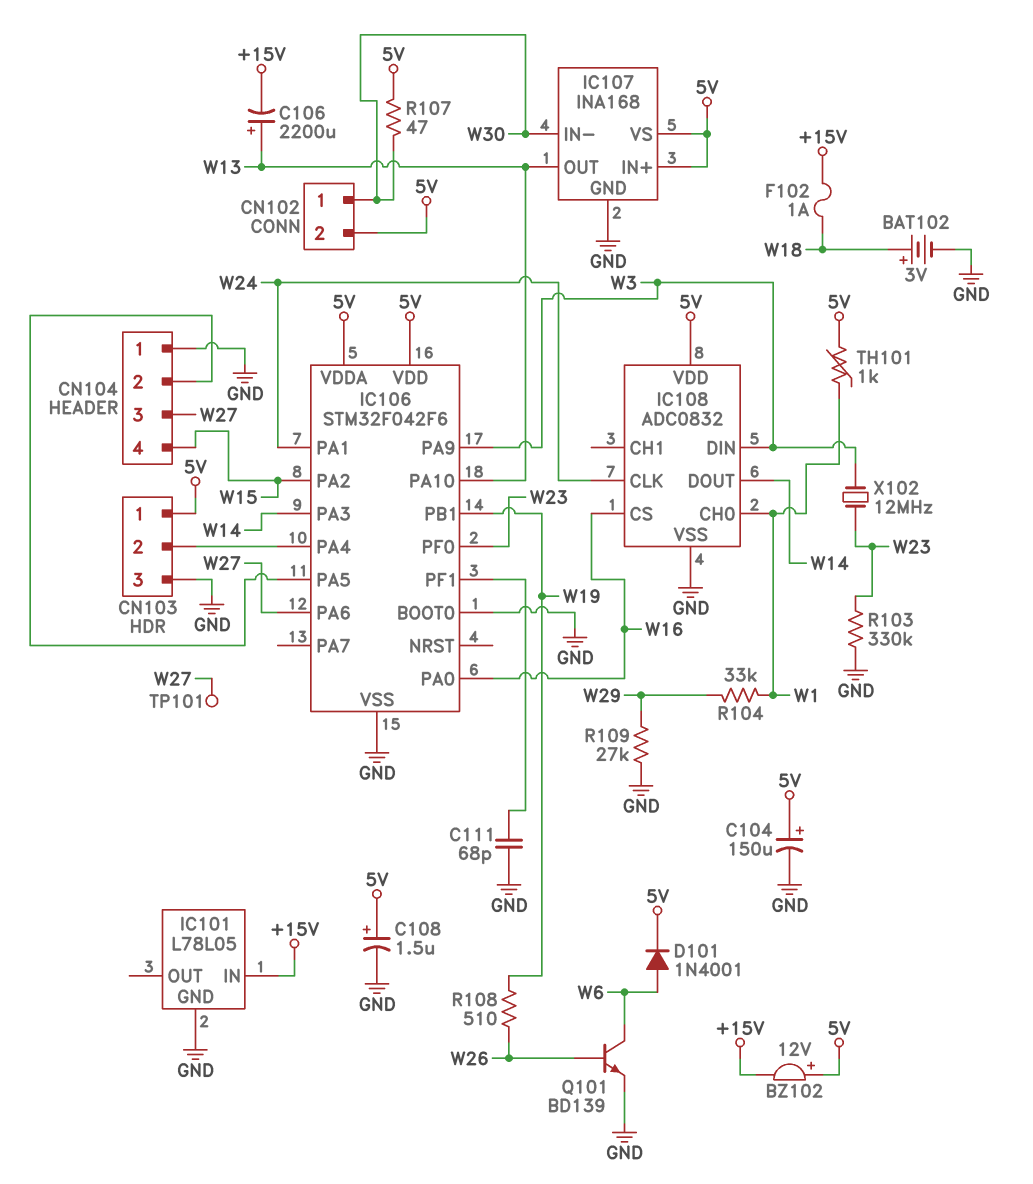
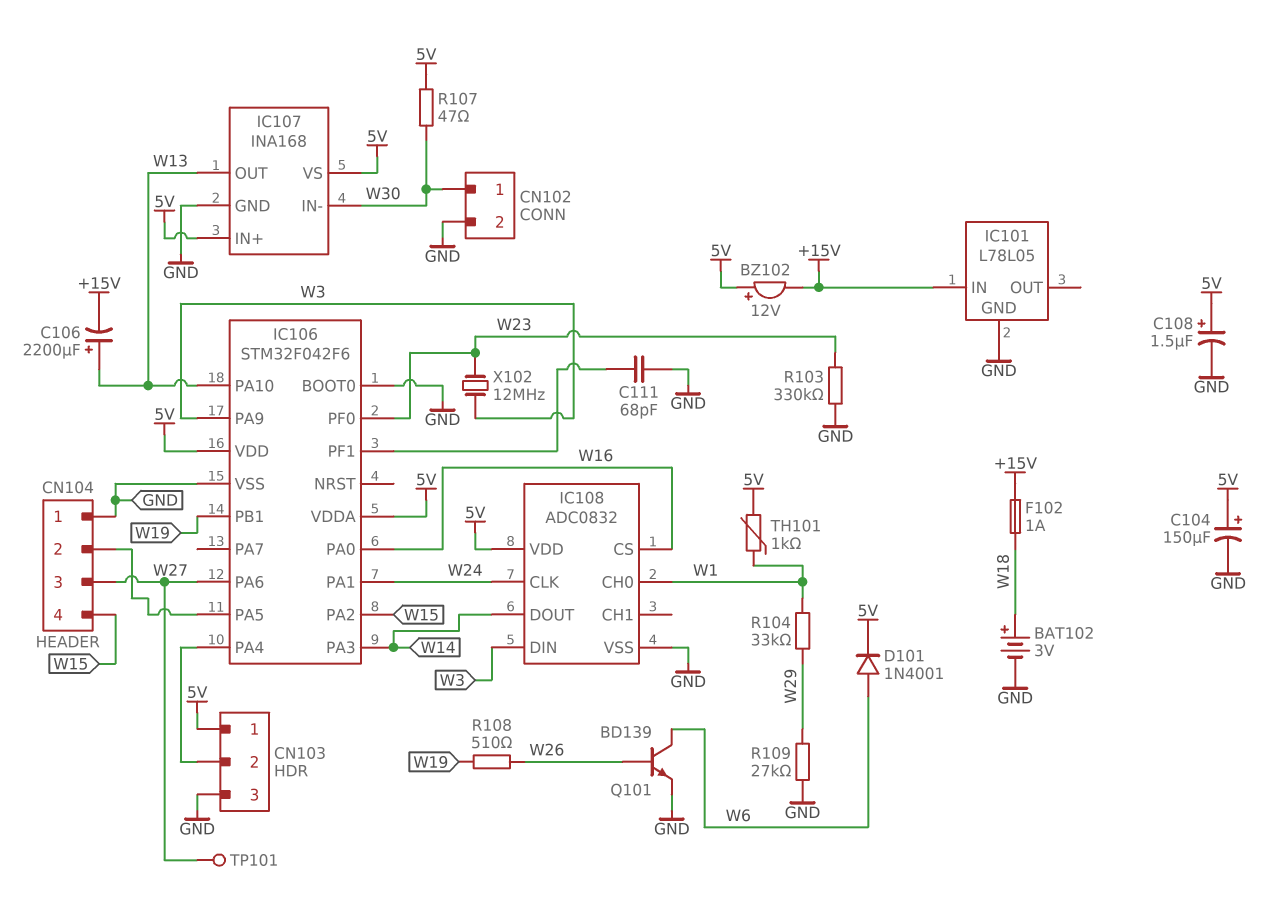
CN102 pin 2: 5V -> GND

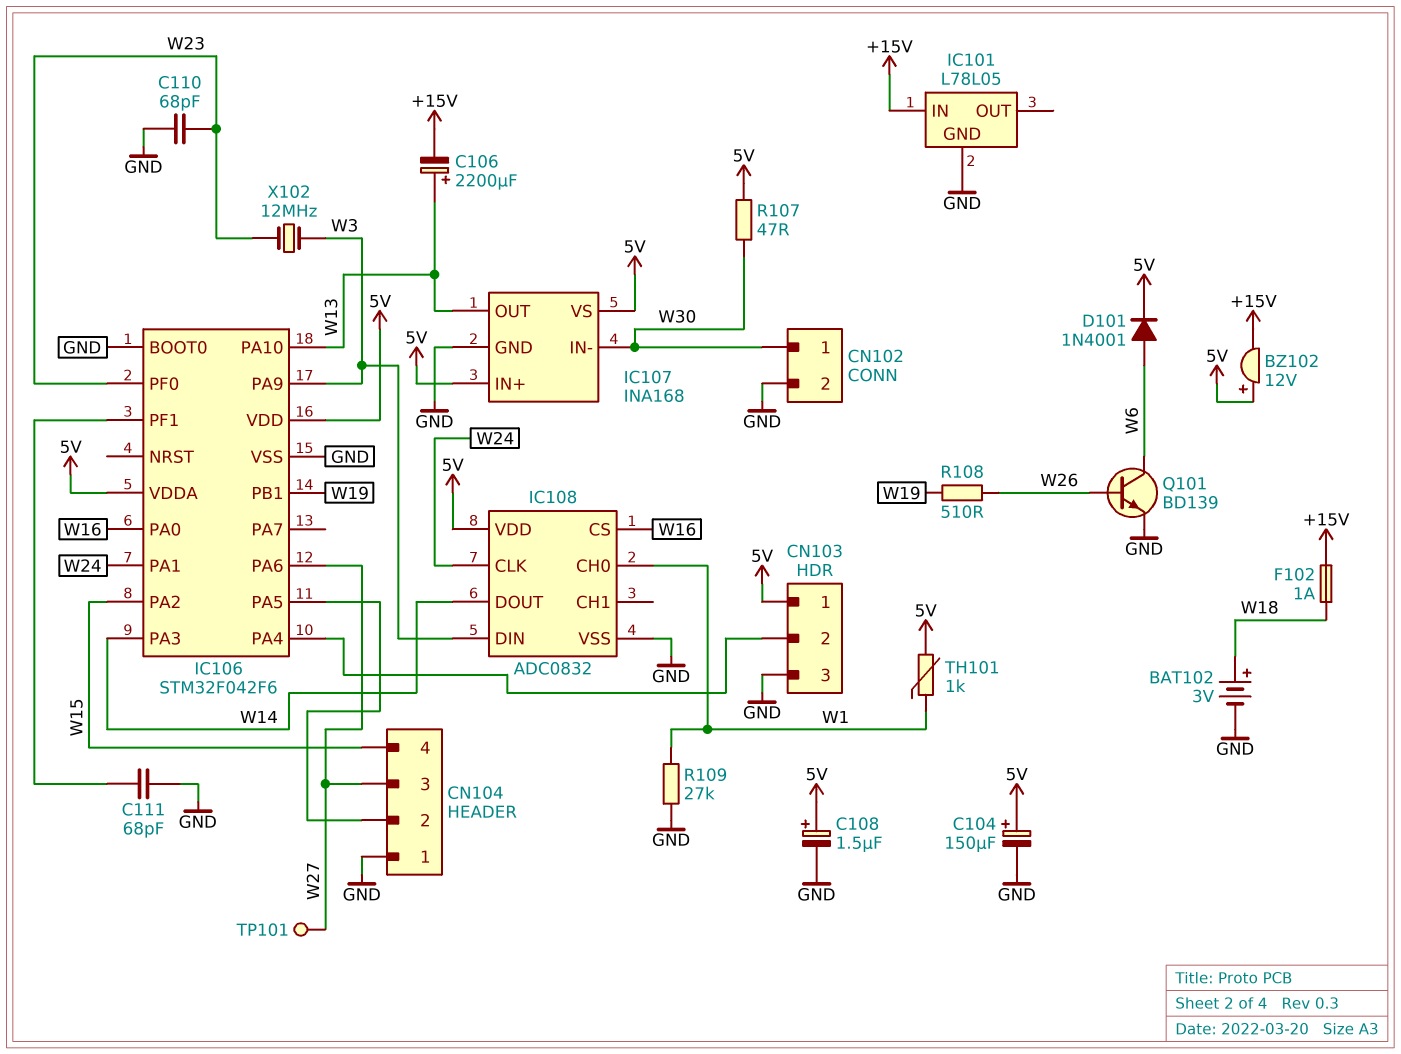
C110: none -> 68pF (GND, W23)
R103: 330k (GND, W23) -> none
R104: 33k (W1, W29) -> none
R109: 27k (GND, W29) -> 27k (GND, W1)

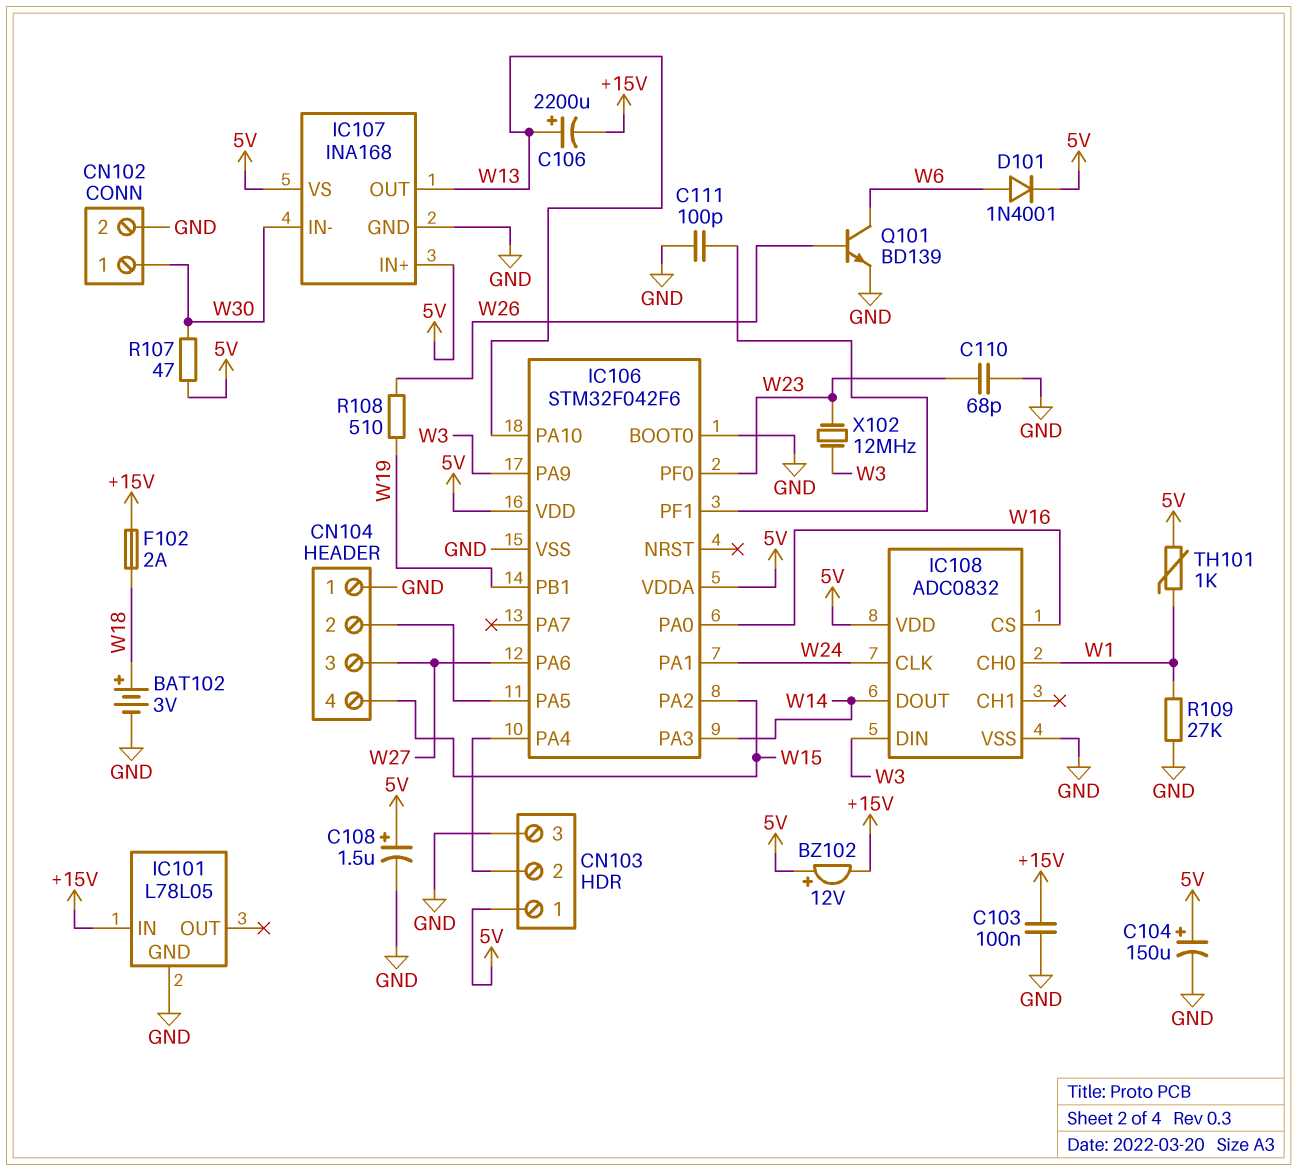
C103: none -> 100nF (+15V, GND)
C111: 68pF (GND, IC106/PF1) -> 100pF (GND, IC106/PF1)
F102: 1A (+15V, W18) -> 2A (+15V, W18)
TP101: test point (W27) -> none

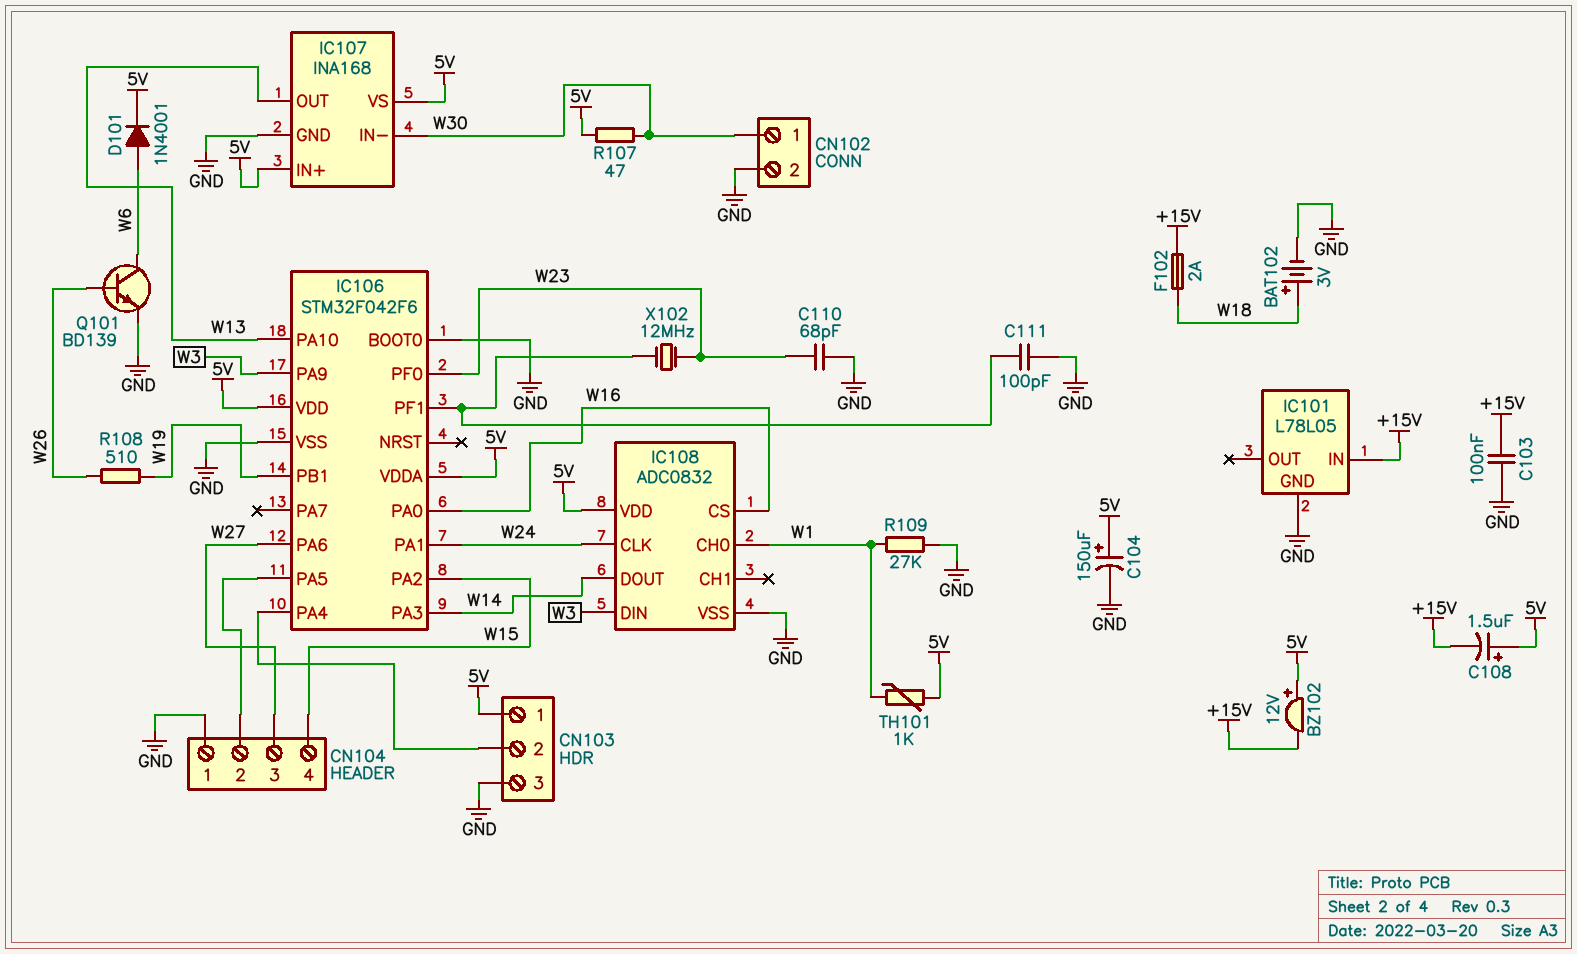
C106: 2200uF (plus W13, minus +15V) -> none
C108: 1.5uF (plus 5V, minus GND) -> 1.5uF (plus 5V, minus +15V)
X102: 12MHz (W3, W23) -> 12MHz (IC106/PF1, W23)

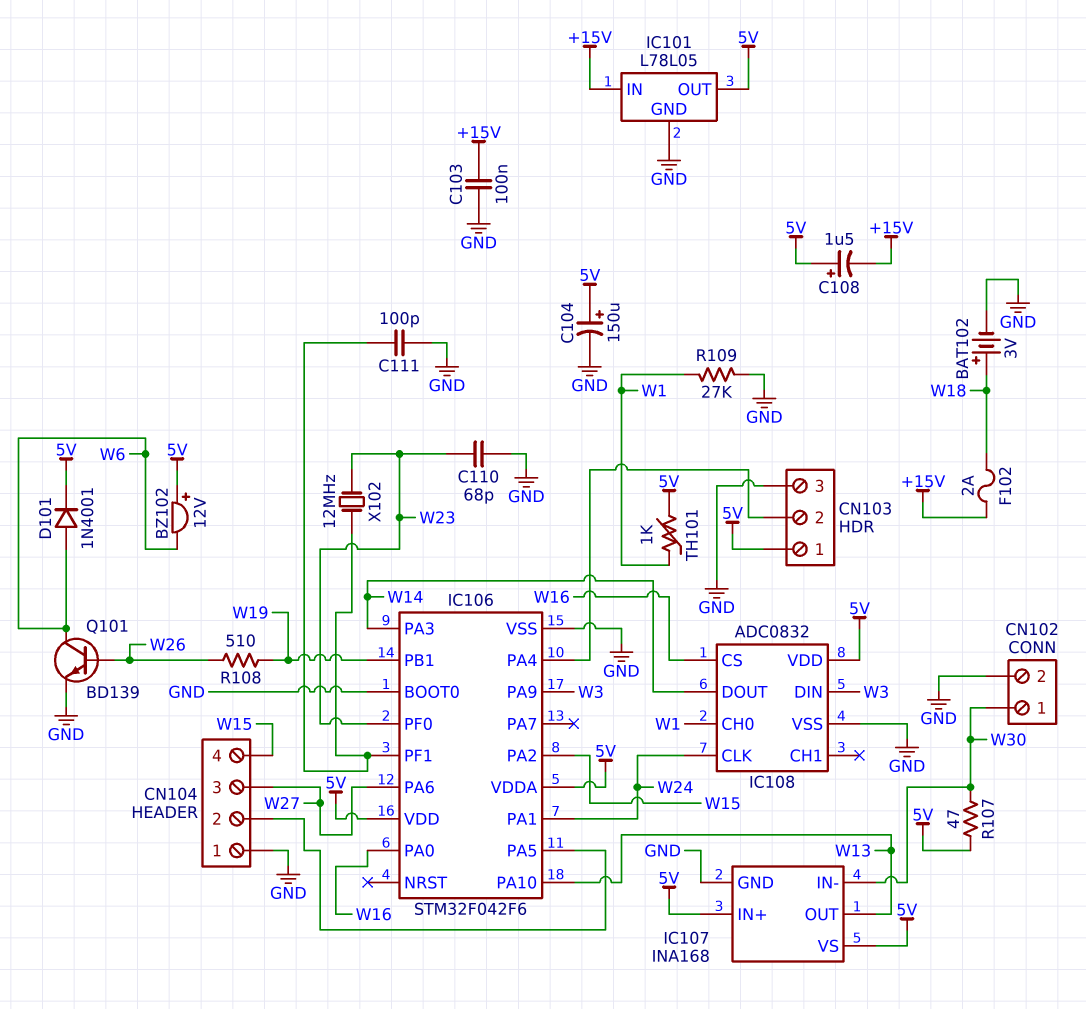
BZ102: buzzer 12V (plus 5V, minus +15V) -> buzzer 12V (plus 5V, minus W6)
IC101 pin OUT: none -> 5V

